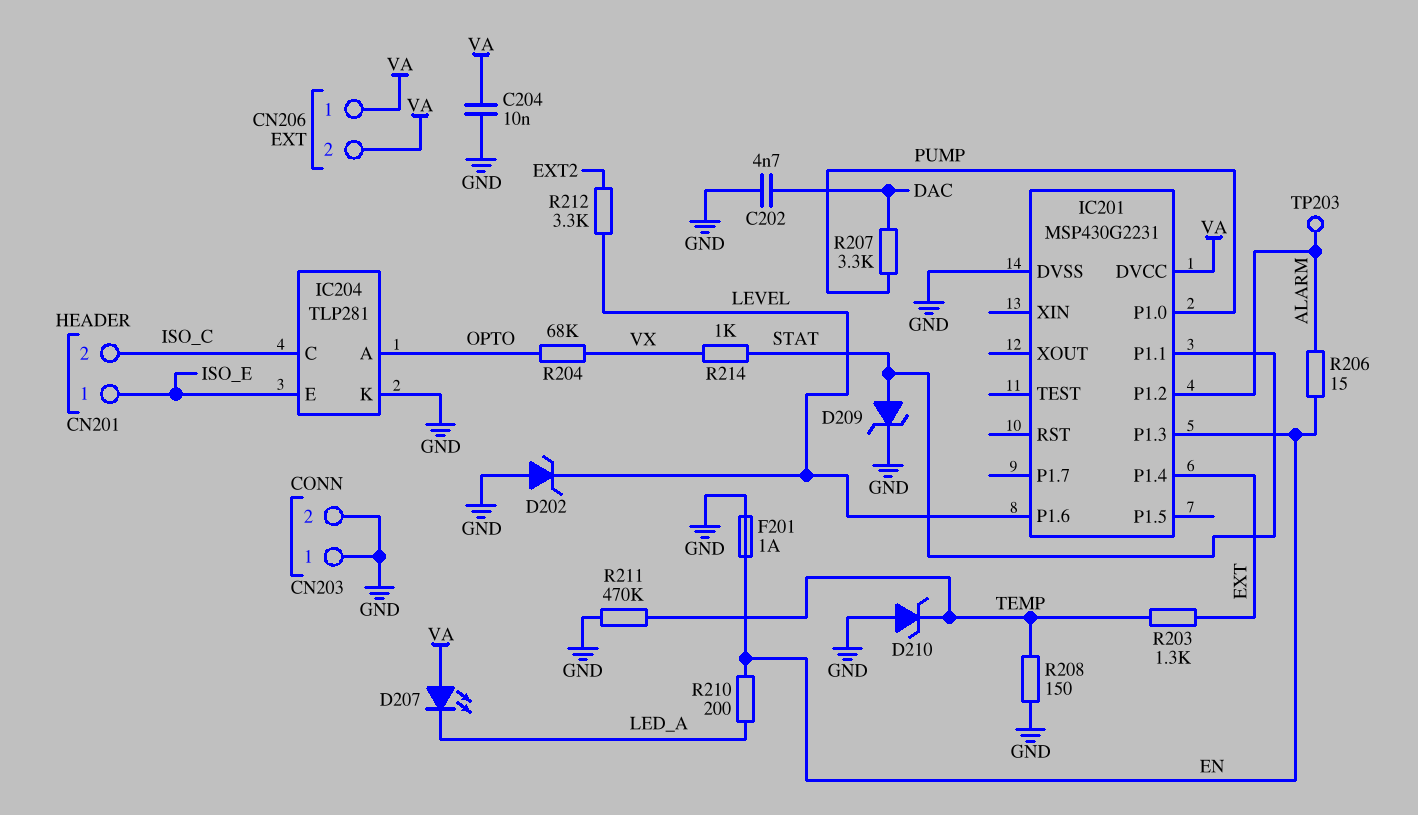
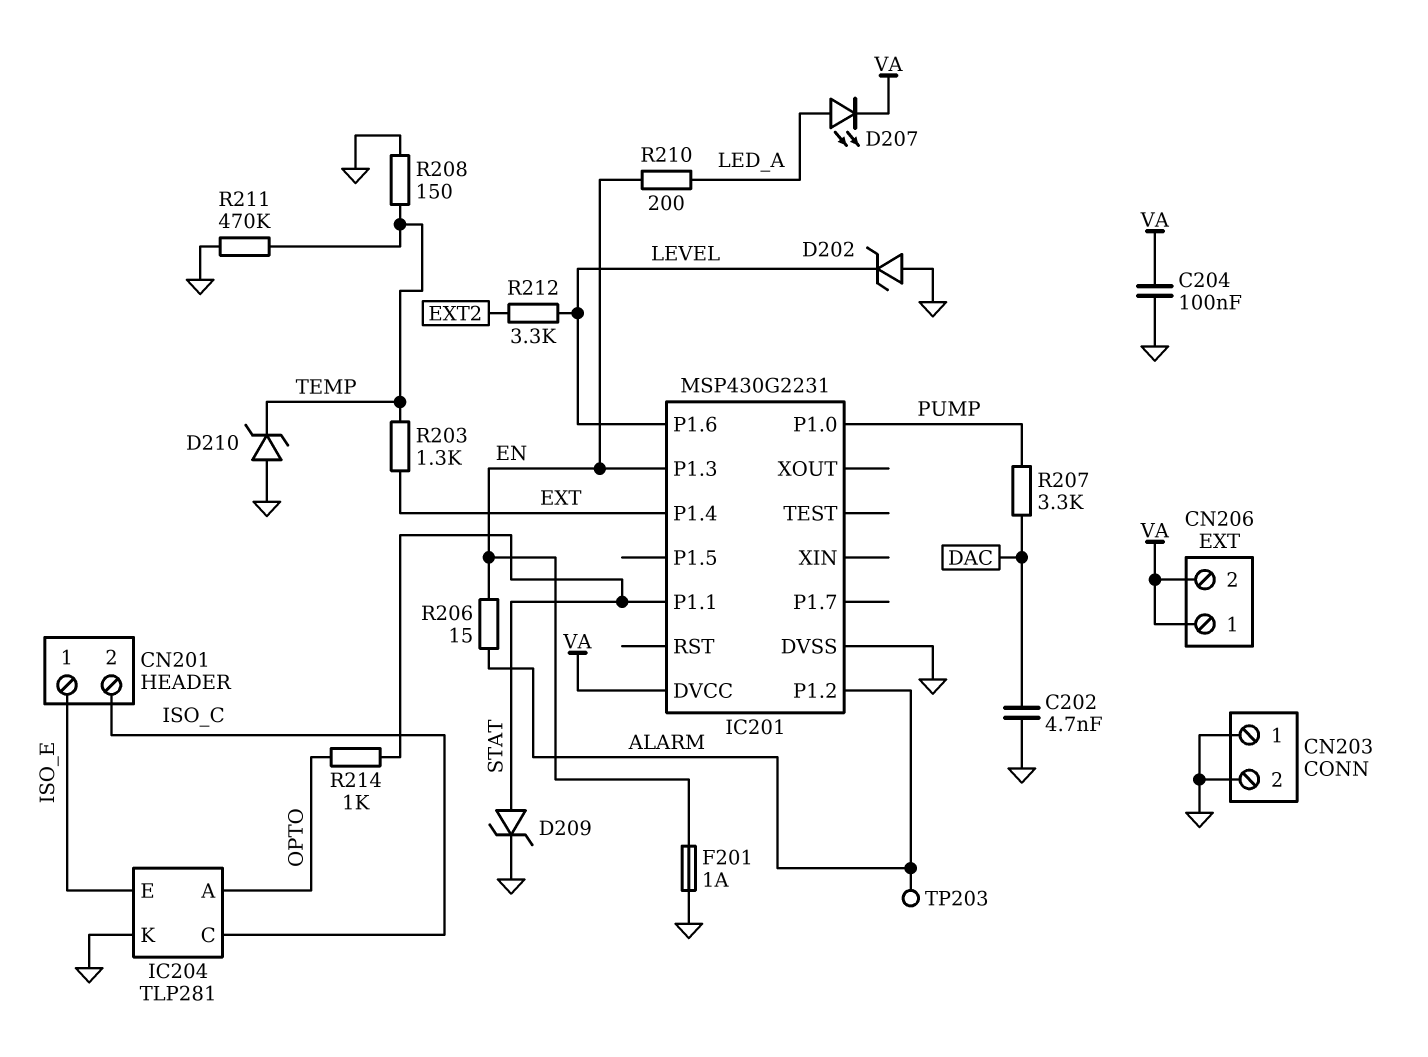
C204: 10nF (GND, VA) -> 100nF (GND, VA)
D207: LED (A VA, K LED_A) -> LED (A LED_A, K VA)
R204: 68k (OPTO, VX) -> none
R214: 1k (STAT, VX) -> 1k (OPTO, STAT)

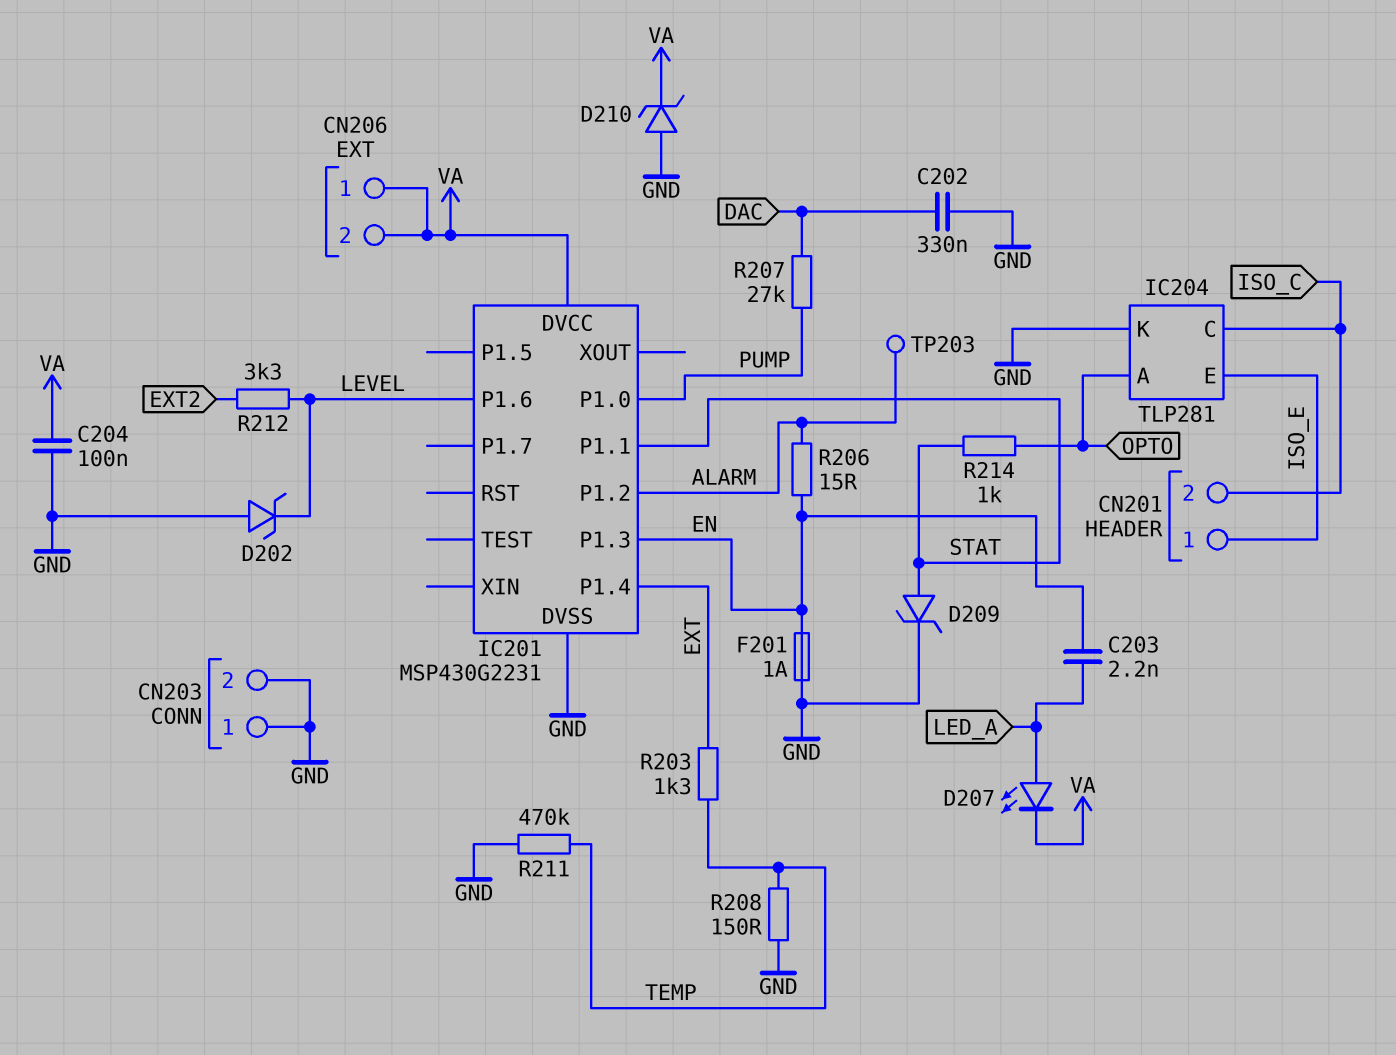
C202: 4.7nF (DAC, GND) -> 330nF (DAC, GND)
C203: none -> 2.2nF (EN, LED_A)
D210: zener (A GND, K TEMP) -> zener (A GND, K VA)
R207: 3.3k (DAC, PUMP) -> 27k (DAC, PUMP)
R210: 200 (EN, LED_A) -> none

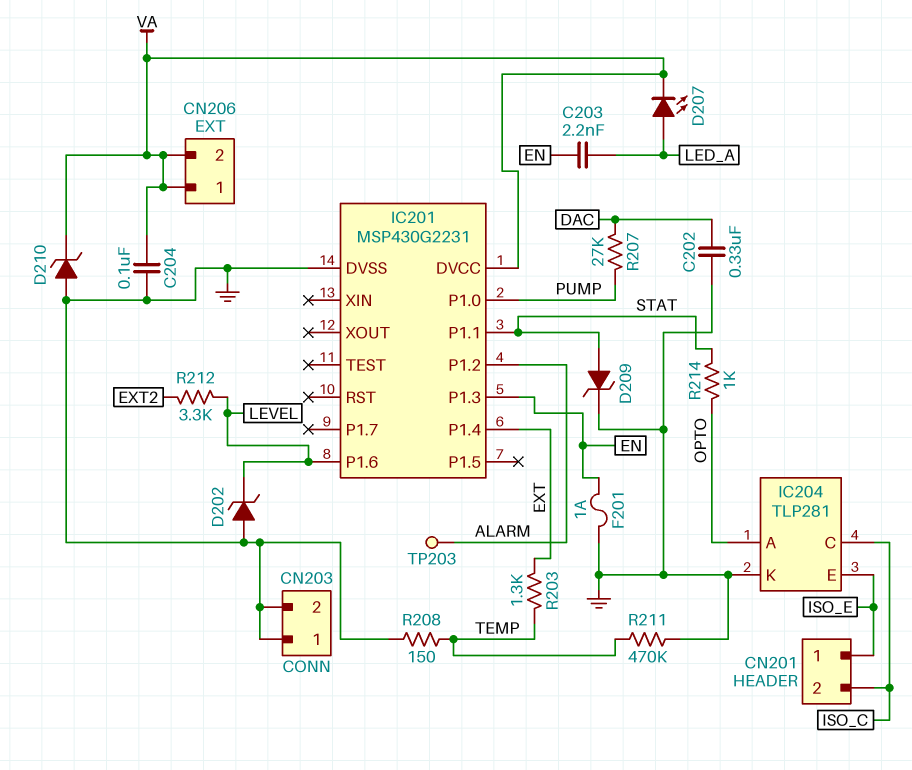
R206: 15 (ALARM, EN) -> none

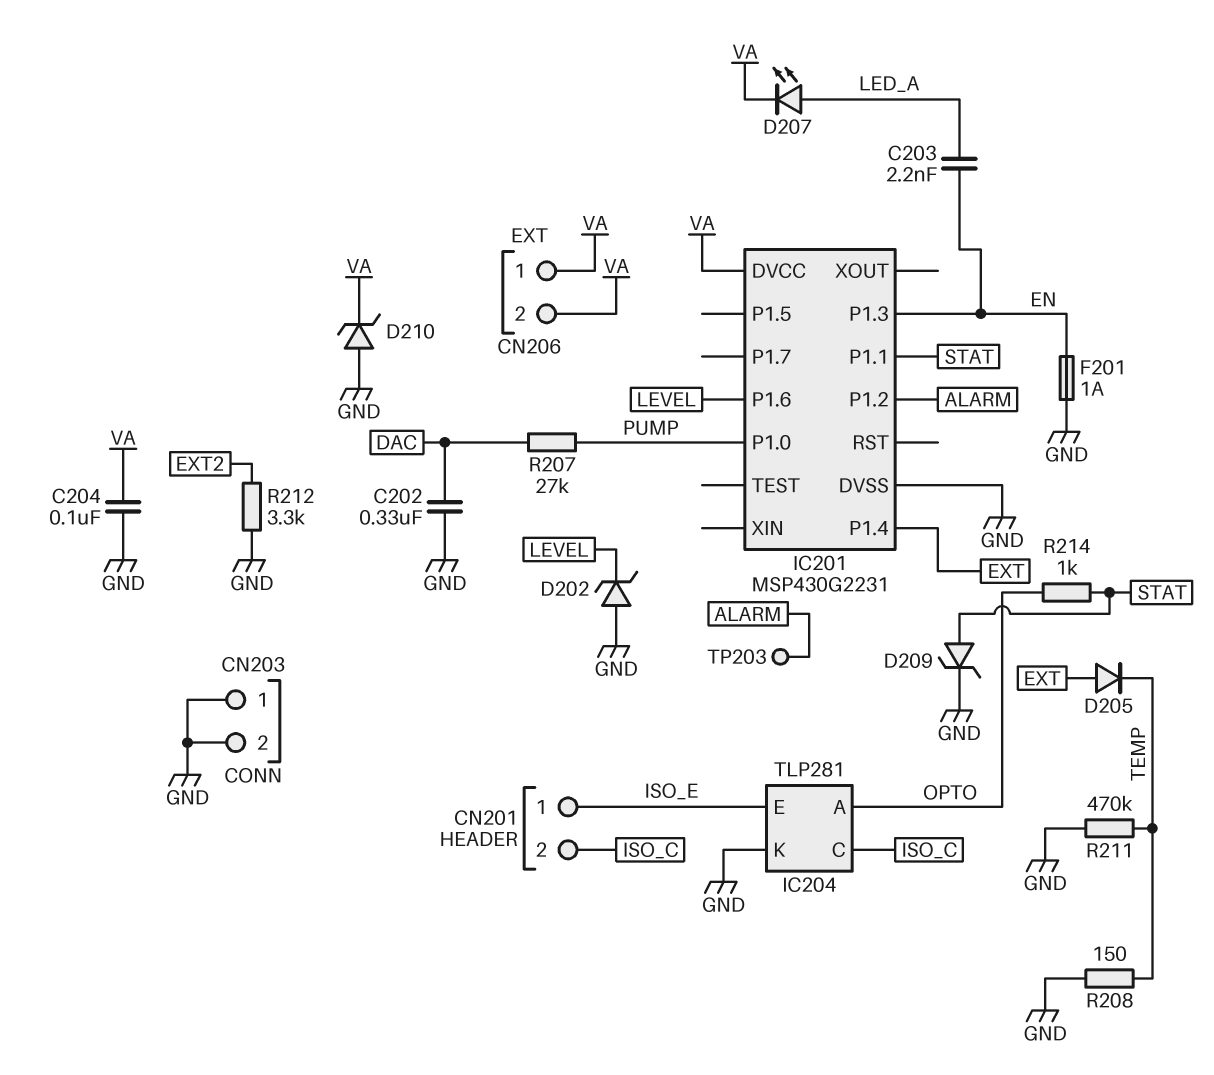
D205: none -> diode (A EXT, K TEMP)
R203: 1.3k (EXT, TEMP) -> none
R212: 3.3k (EXT2, LEVEL) -> 3.3k (EXT2, GND)

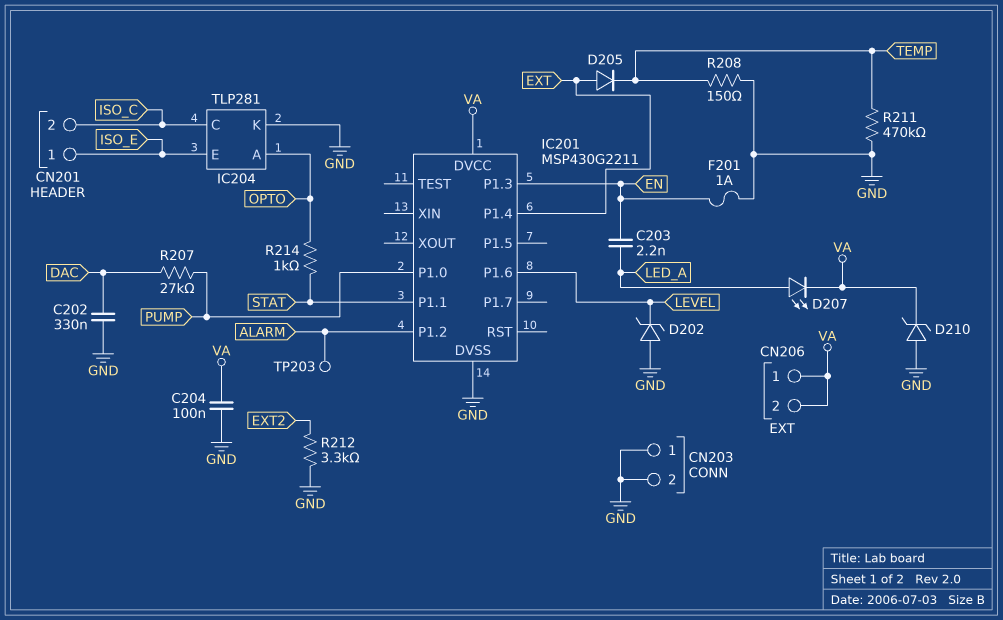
D209: zener (A STAT, K GND) -> none
IC201: MSP430G2231 -> MSP430G2211

